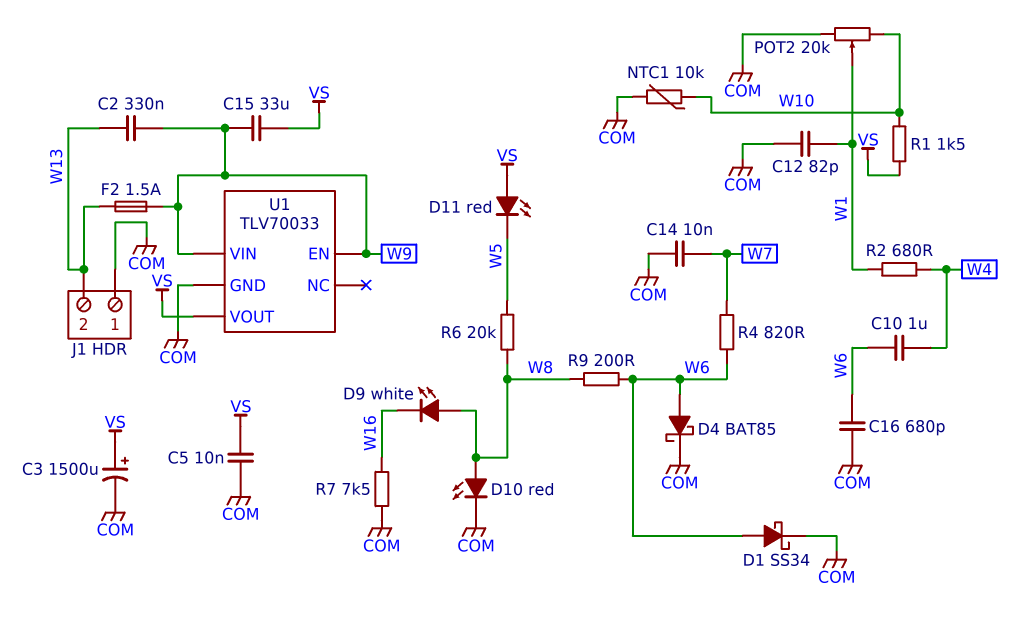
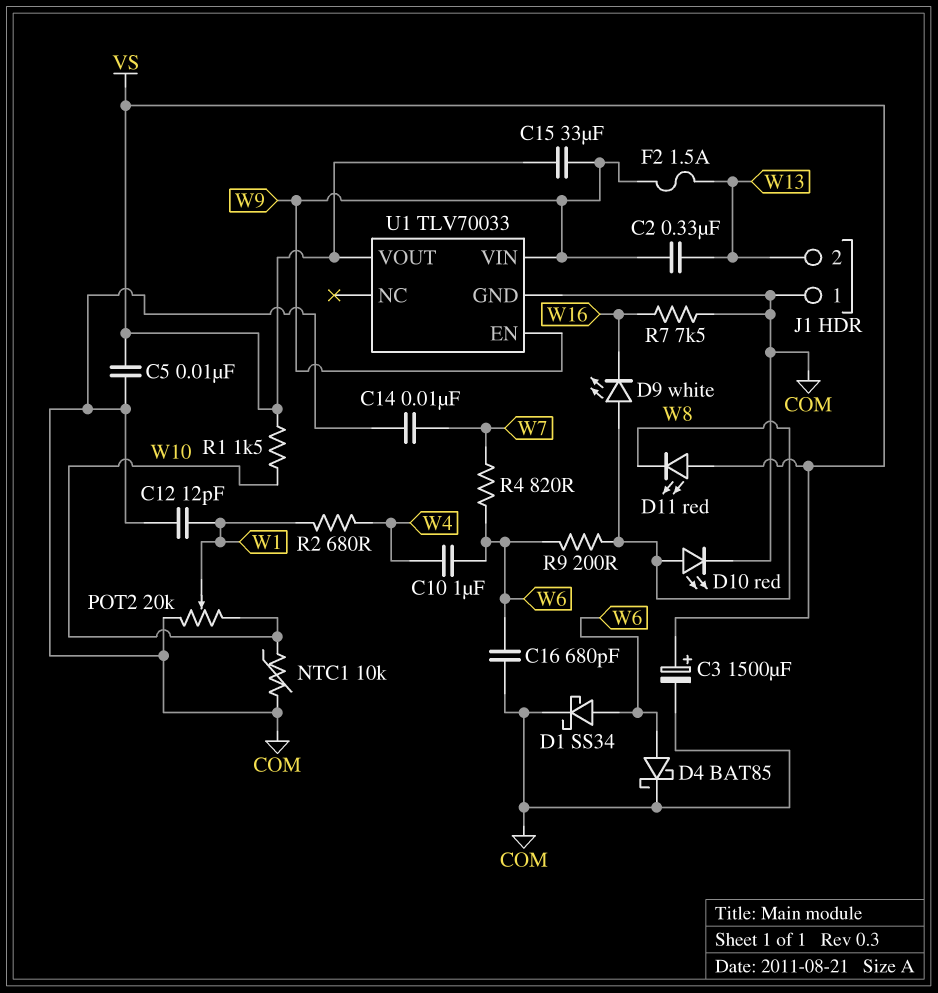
C12: 82pF (COM, W1) -> 12pF (COM, W1)
D11: LED red (A VS, K W5) -> LED red (A VS, K W8)
R6: 20k (W5, W8) -> none

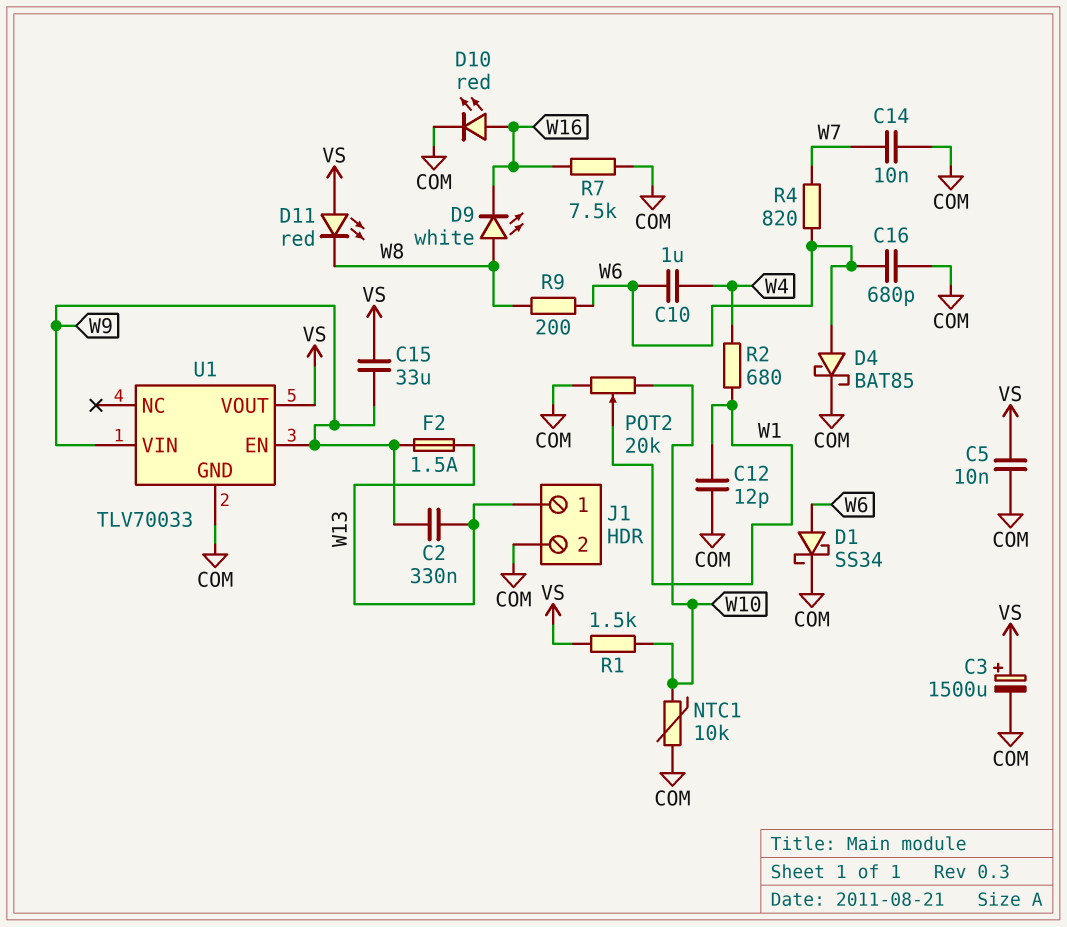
D10: LED red (A W8, K COM) -> LED red (A W16, K COM)
J1 pin 1: COM -> W13
J1 pin 2: W13 -> COM

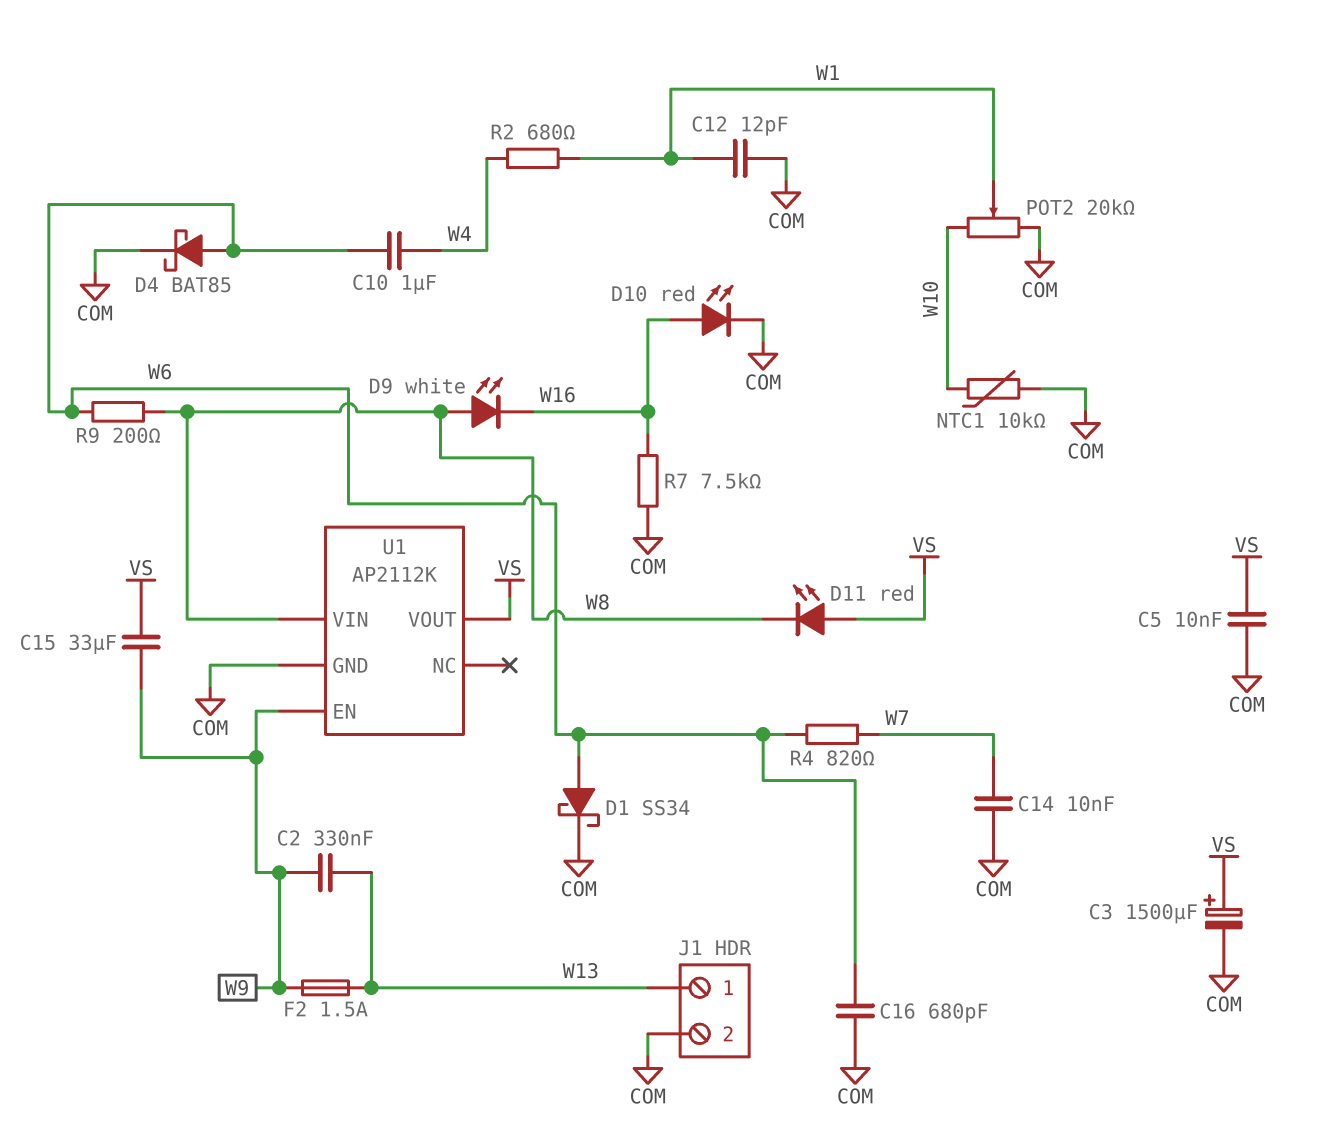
R1: 1.5k (VS, W10) -> none
U1: TLV70033 -> AP2112K
U1 pin VIN: W9 -> W8

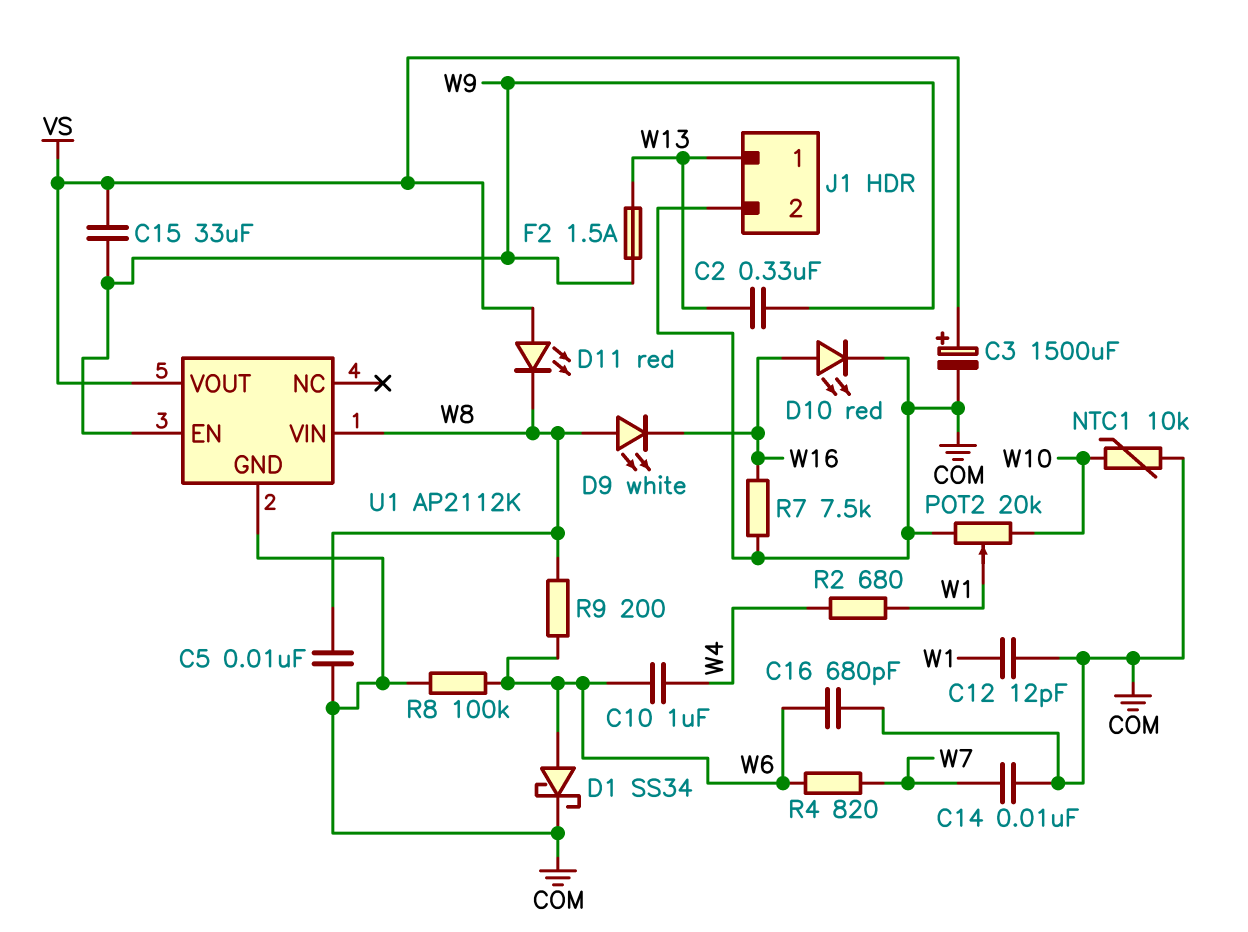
C5: 10nF (COM, VS) -> 10nF (COM, W8)
D4: schottky BAT85 (A W6, K COM) -> none
R8: none -> 100k (COM, W6)

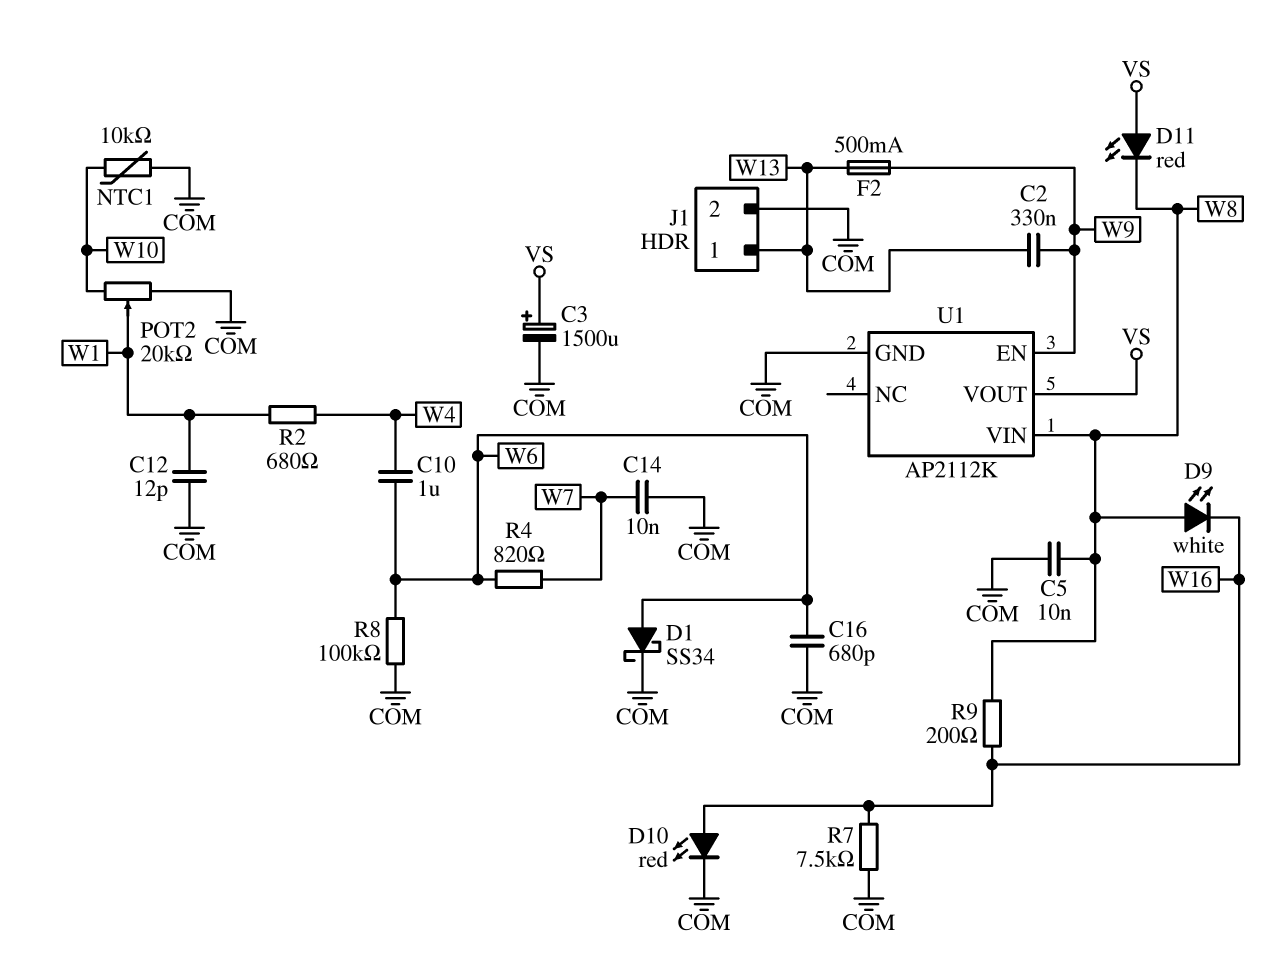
C15: 33uF (VS, W9) -> none
F2: 1.5A (W9, W13) -> 500mA (W9, W13)
R9: 200 (W6, W8) -> 200 (W8, W16)

